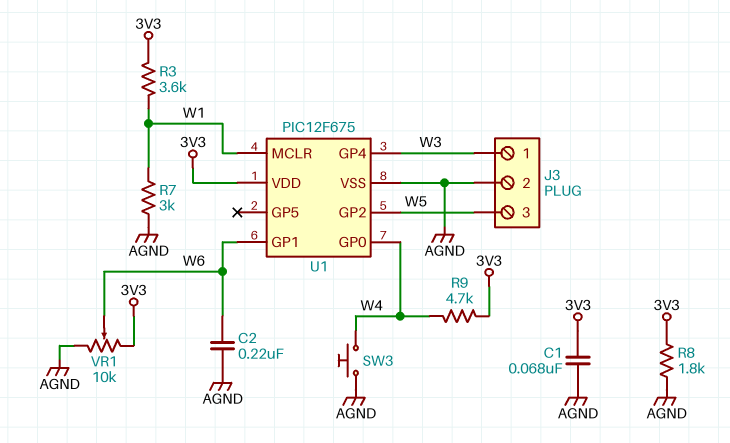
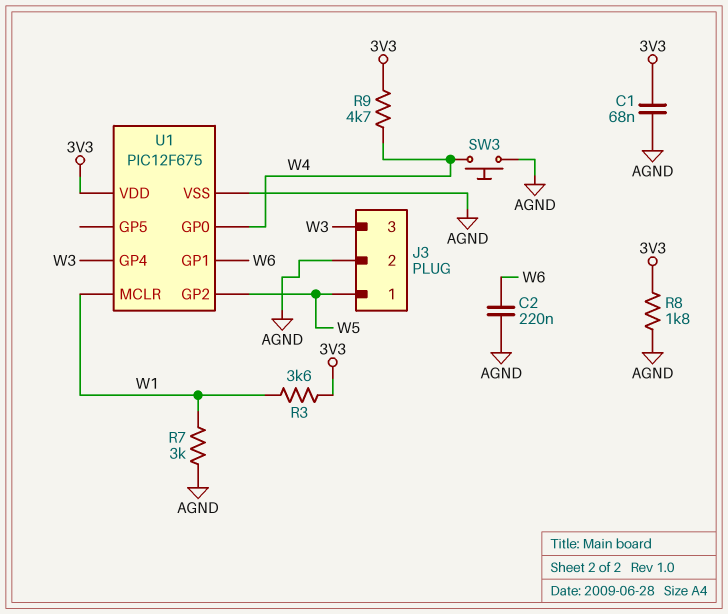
J3 pin 1: W3 -> W5
J3 pin 3: W5 -> W3
VR1: 10k (3V3, AGND, wiper W6) -> none

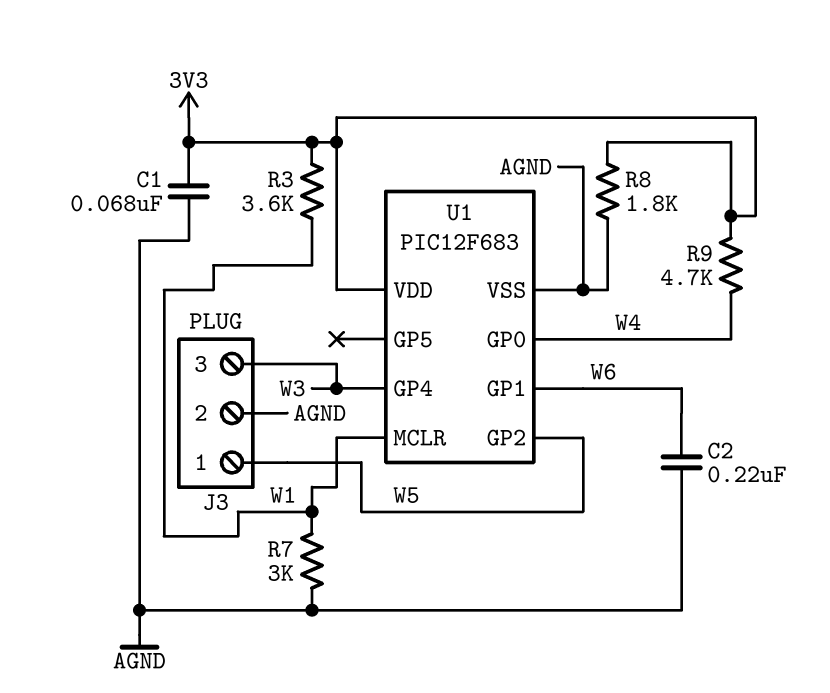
SW3: button (AGND, W4) -> none
U1: PIC12F675 -> PIC12F683

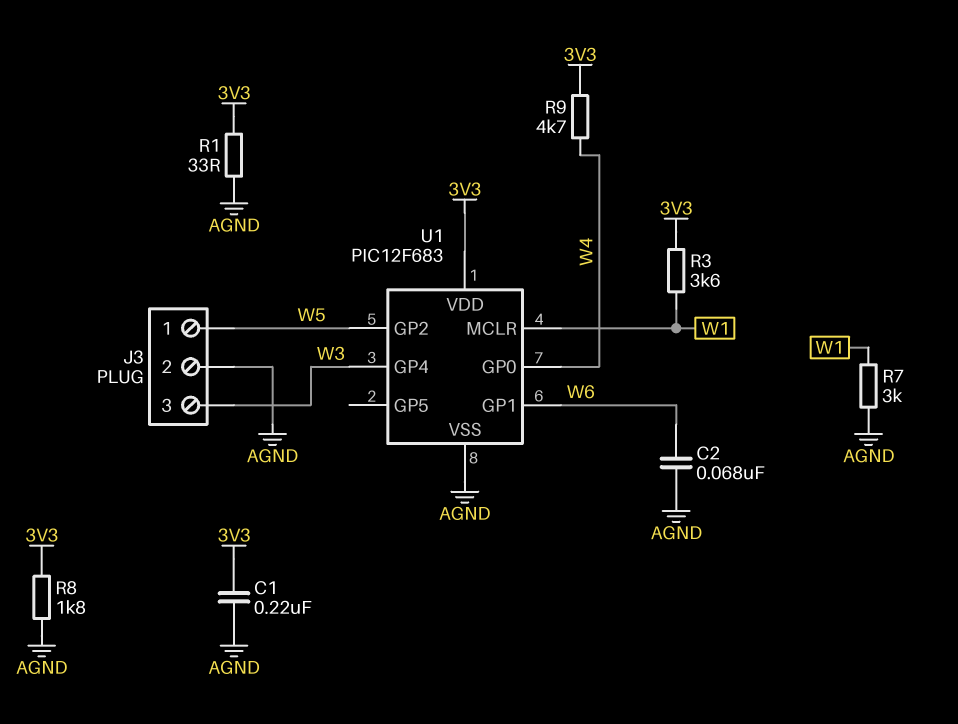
C1: 68nF (3V3, AGND) -> 220nF (3V3, AGND)
C2: 220nF (AGND, W6) -> 68nF (AGND, W6)
R1: none -> 33 (3V3, AGND)

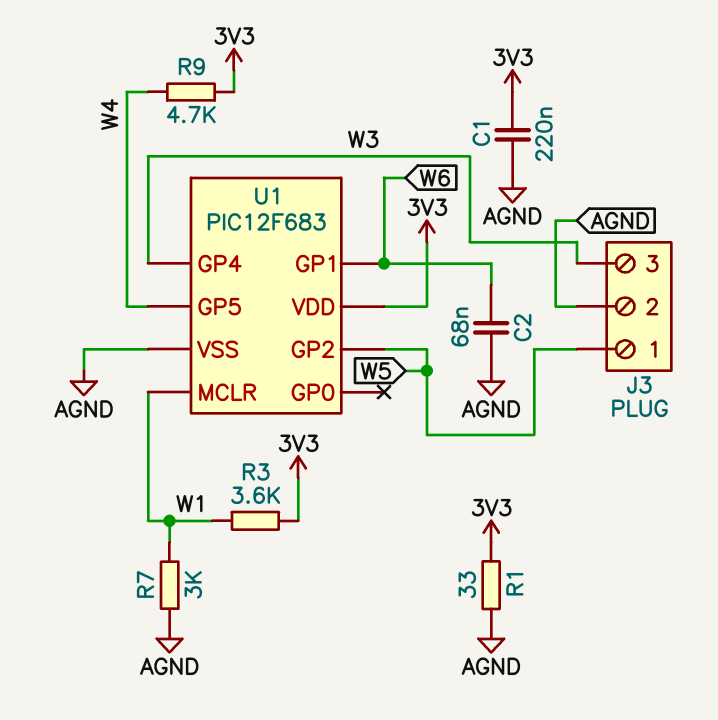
R8: 1.8k (3V3, AGND) -> none
U1 pin GP0: W4 -> none
U1 pin GP5: none -> W4

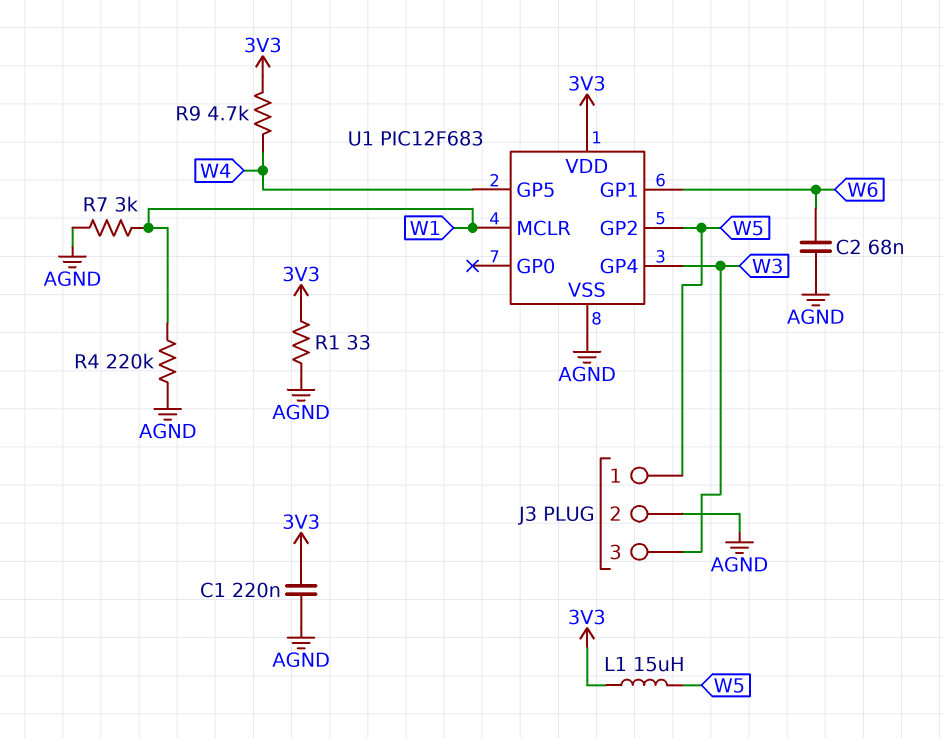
L1: none -> 15uH (3V3, W5)
R3: 3.6k (3V3, W1) -> none
R4: none -> 220k (AGND, W1)

